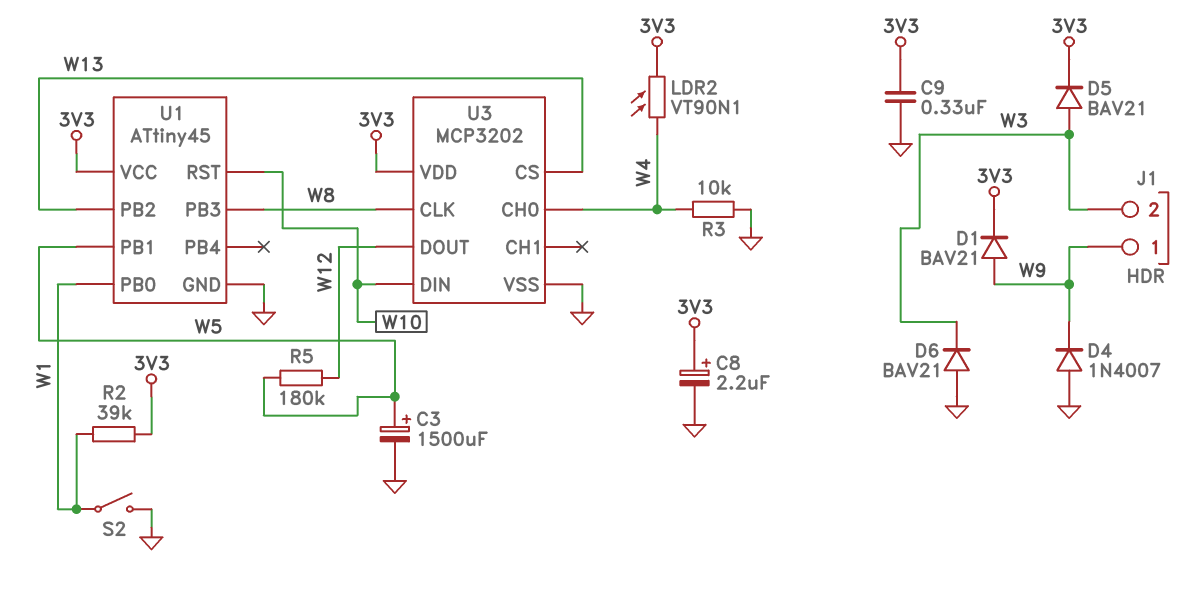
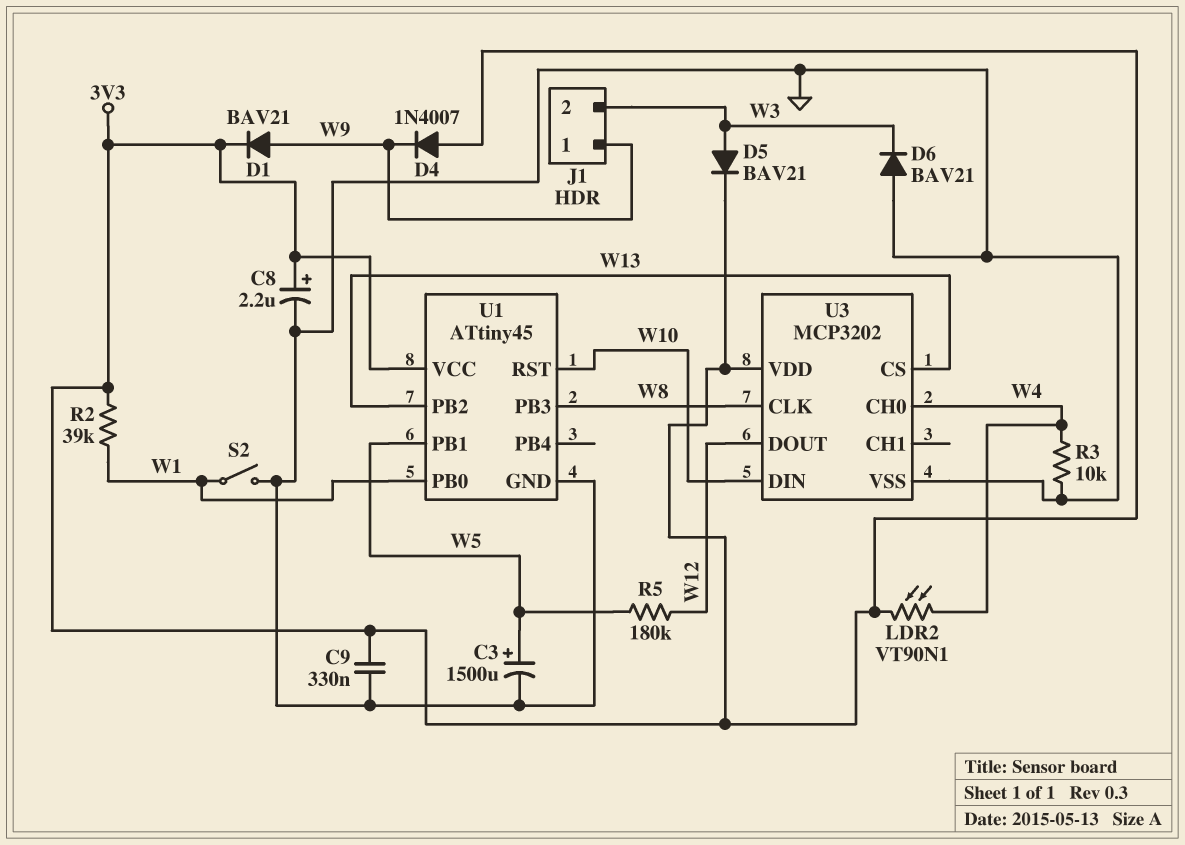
D4: diode 1N4007 (A GND, K W9) -> diode 1N4007 (A 3V3, K W9)

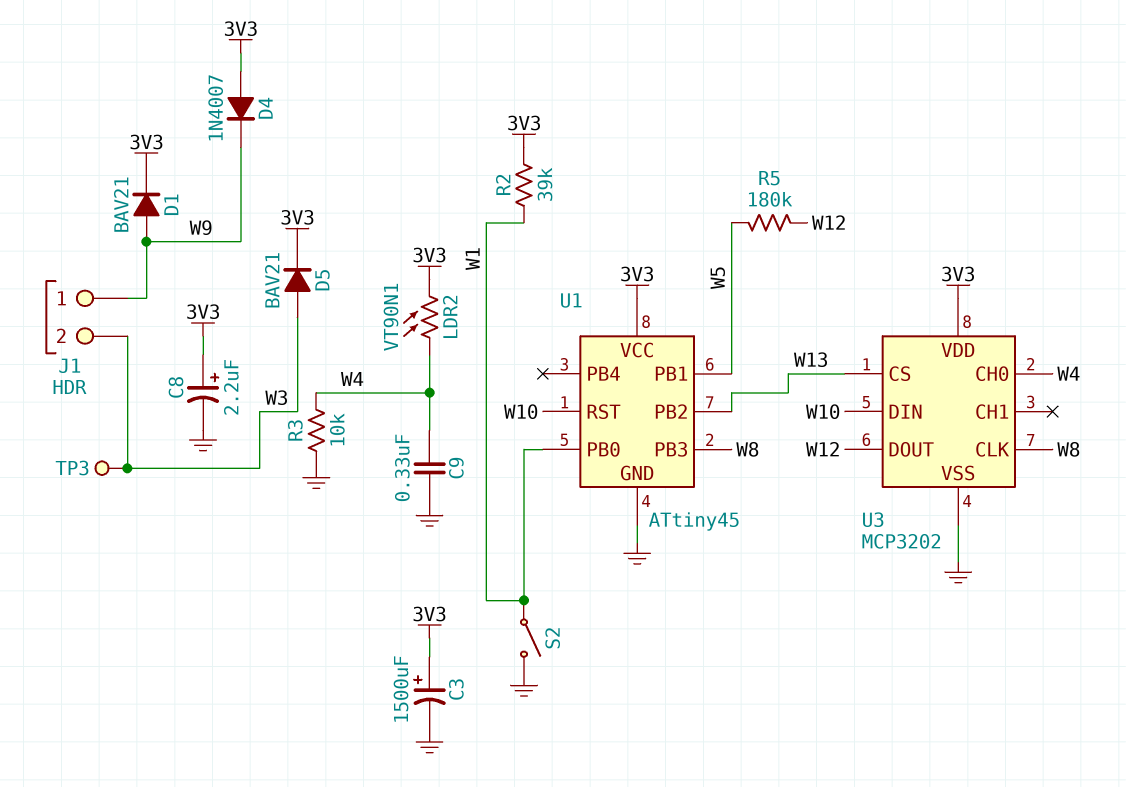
C3: 1500uF (plus W5, minus GND) -> 1500uF (plus 3V3, minus GND)
C9: 330nF (3V3, GND) -> 330nF (GND, W4)
D6: diode BAV21 (A GND, K W3) -> none
TP3: none -> test point (W3)

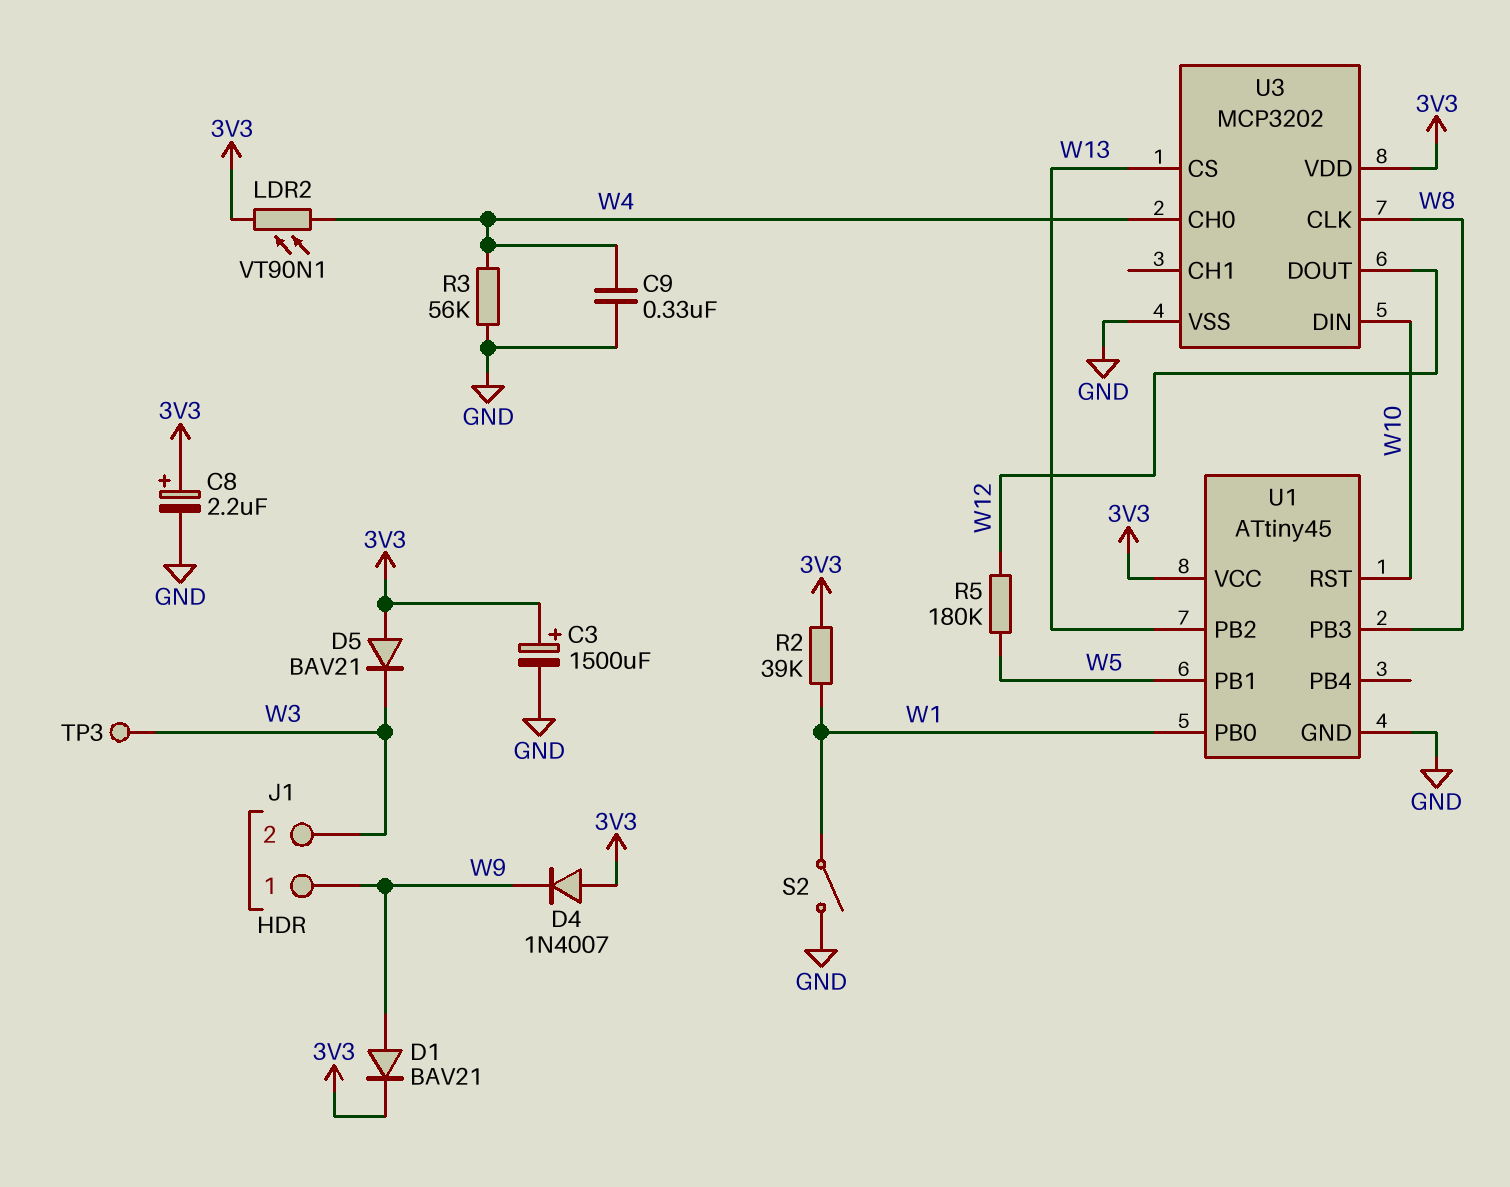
D5: diode BAV21 (A W3, K 3V3) -> diode BAV21 (A 3V3, K W3)
R3: 10k (GND, W4) -> 56k (GND, W4)

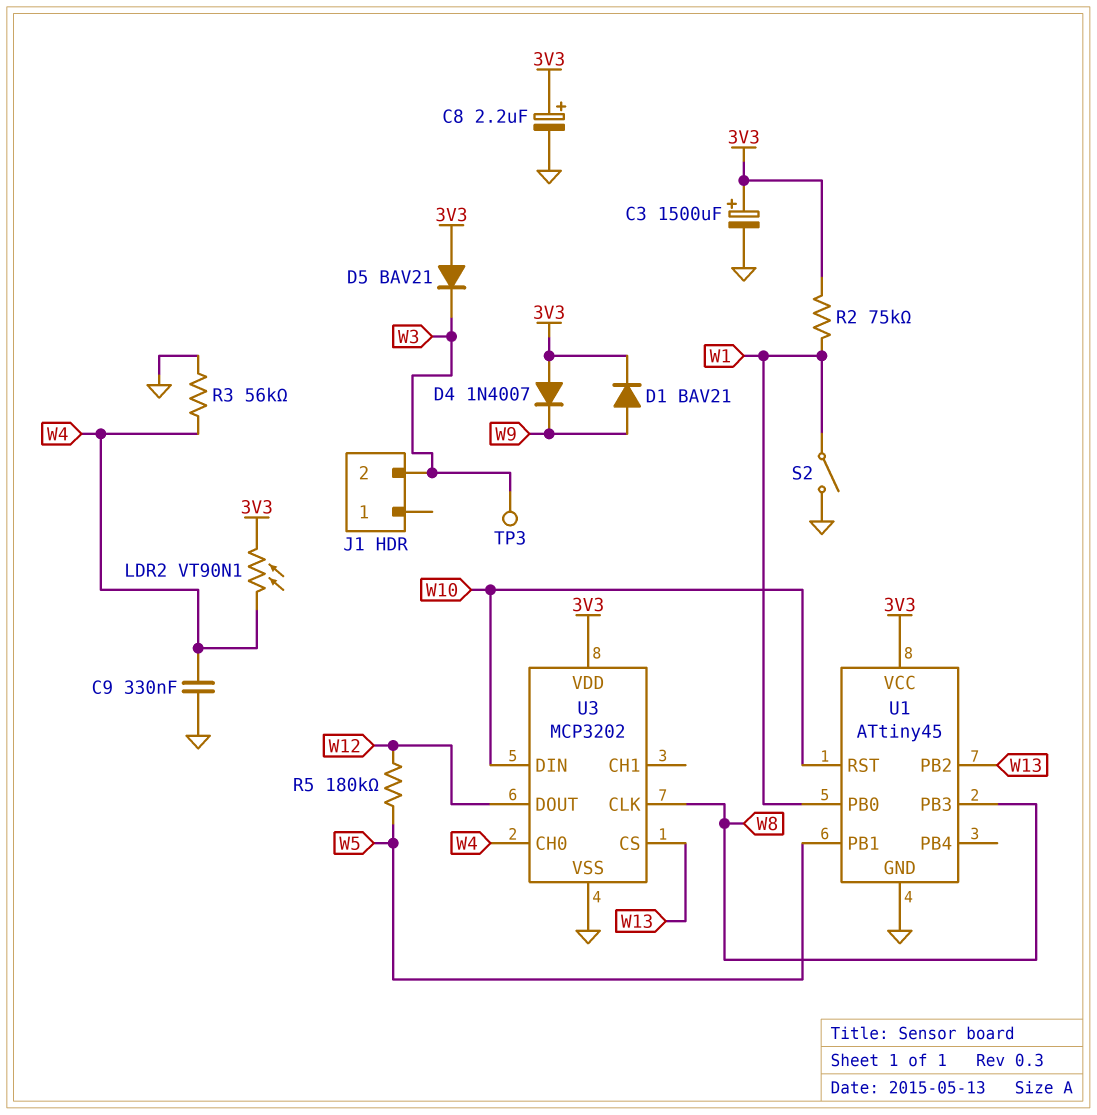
J1 pin 1: W9 -> none
R2: 39k (3V3, W1) -> 75k (3V3, W1)

